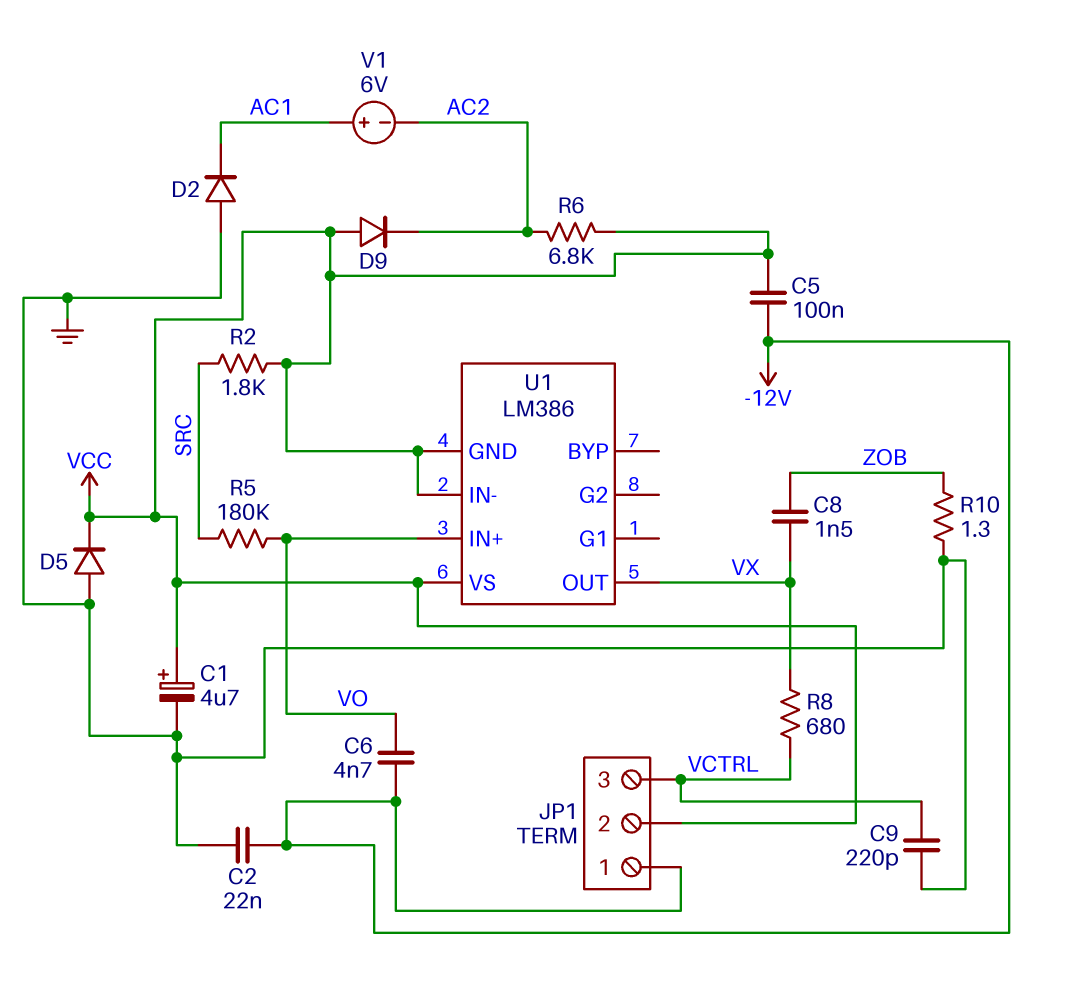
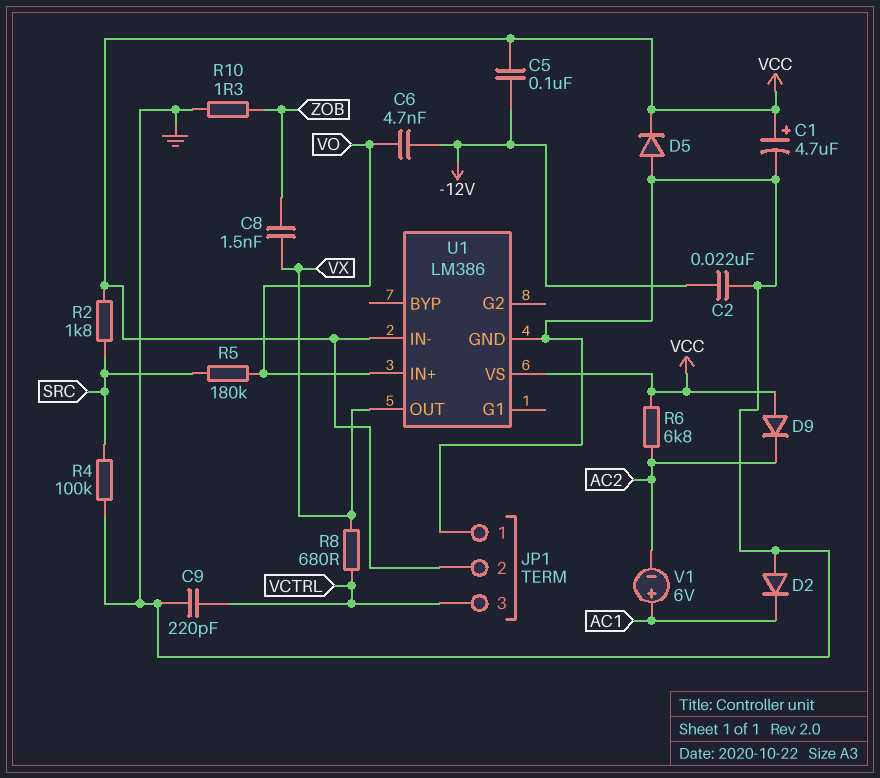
JP1 pin 1: -12V -> GND
R4: none -> 100k (GND, SRC)
U1 pin GND: VCC -> GND

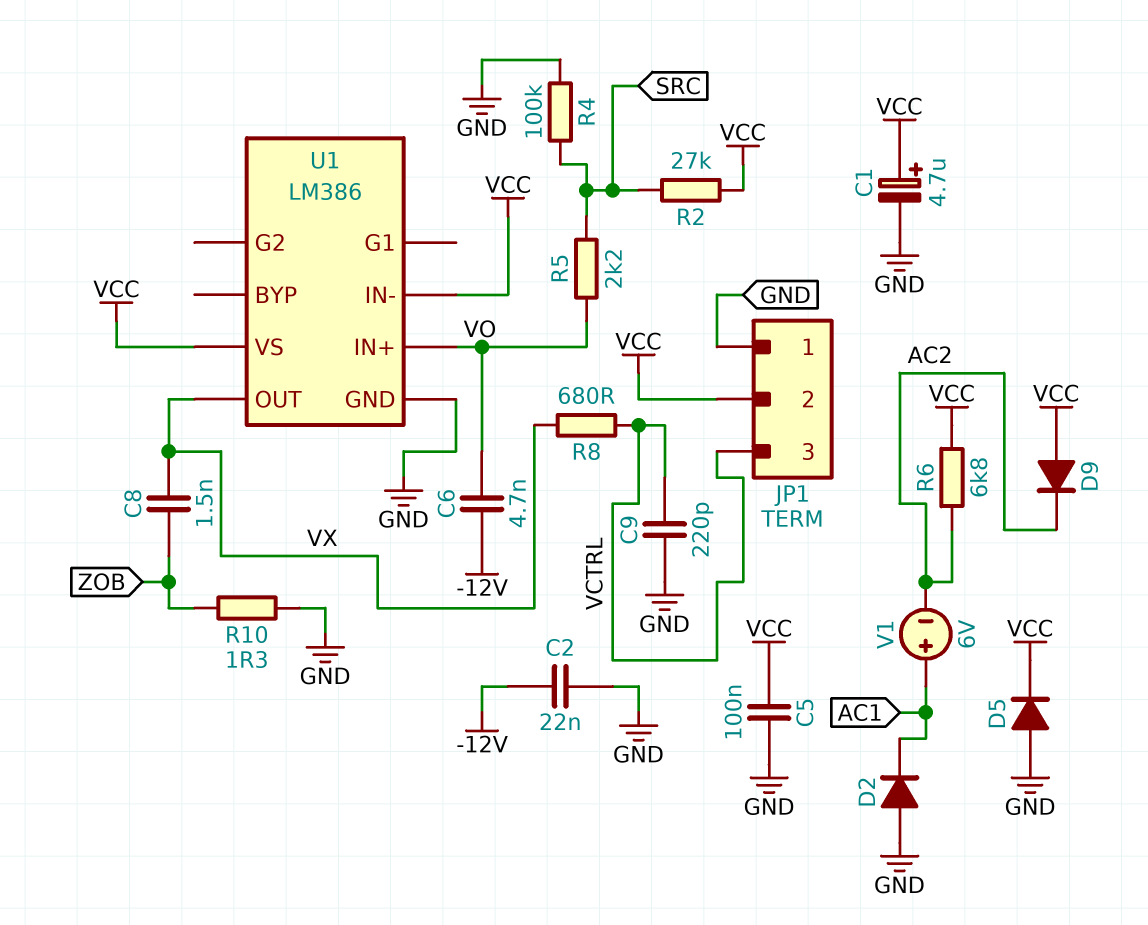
C5: 100nF (-12V, VCC) -> 100nF (GND, VCC)
R2: 1.8k (SRC, VCC) -> 27k (SRC, VCC)
R5: 180k (SRC, VO) -> 2.2k (SRC, VO)

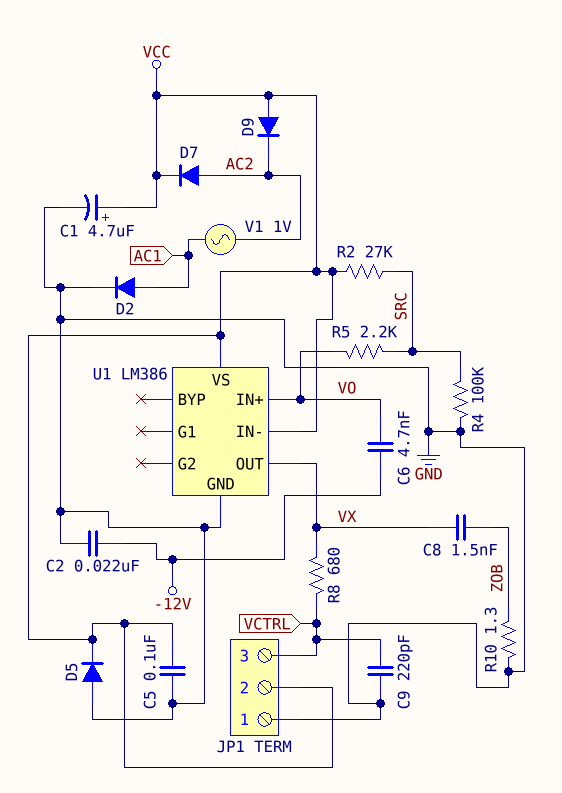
D2: diode (A GND, K AC1) -> diode (A AC1, K GND)
D7: none -> diode (A AC2, K VCC)
R6: 6.8k (AC2, VCC) -> none
V1: 6V (plus AC1, minus AC2) -> AC 1V (AC1, AC2)

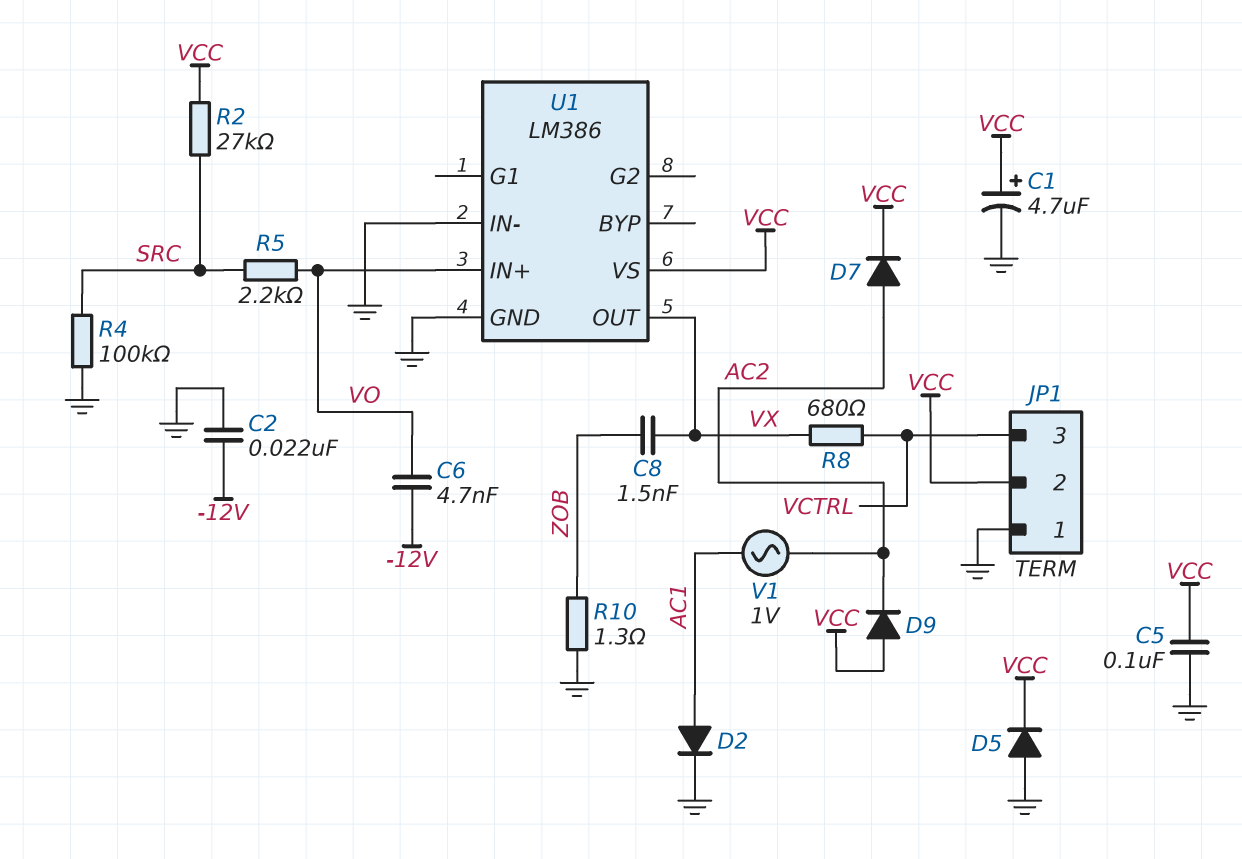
C9: 220pF (GND, VCTRL) -> none
U1 pin IN-: VCC -> GND

